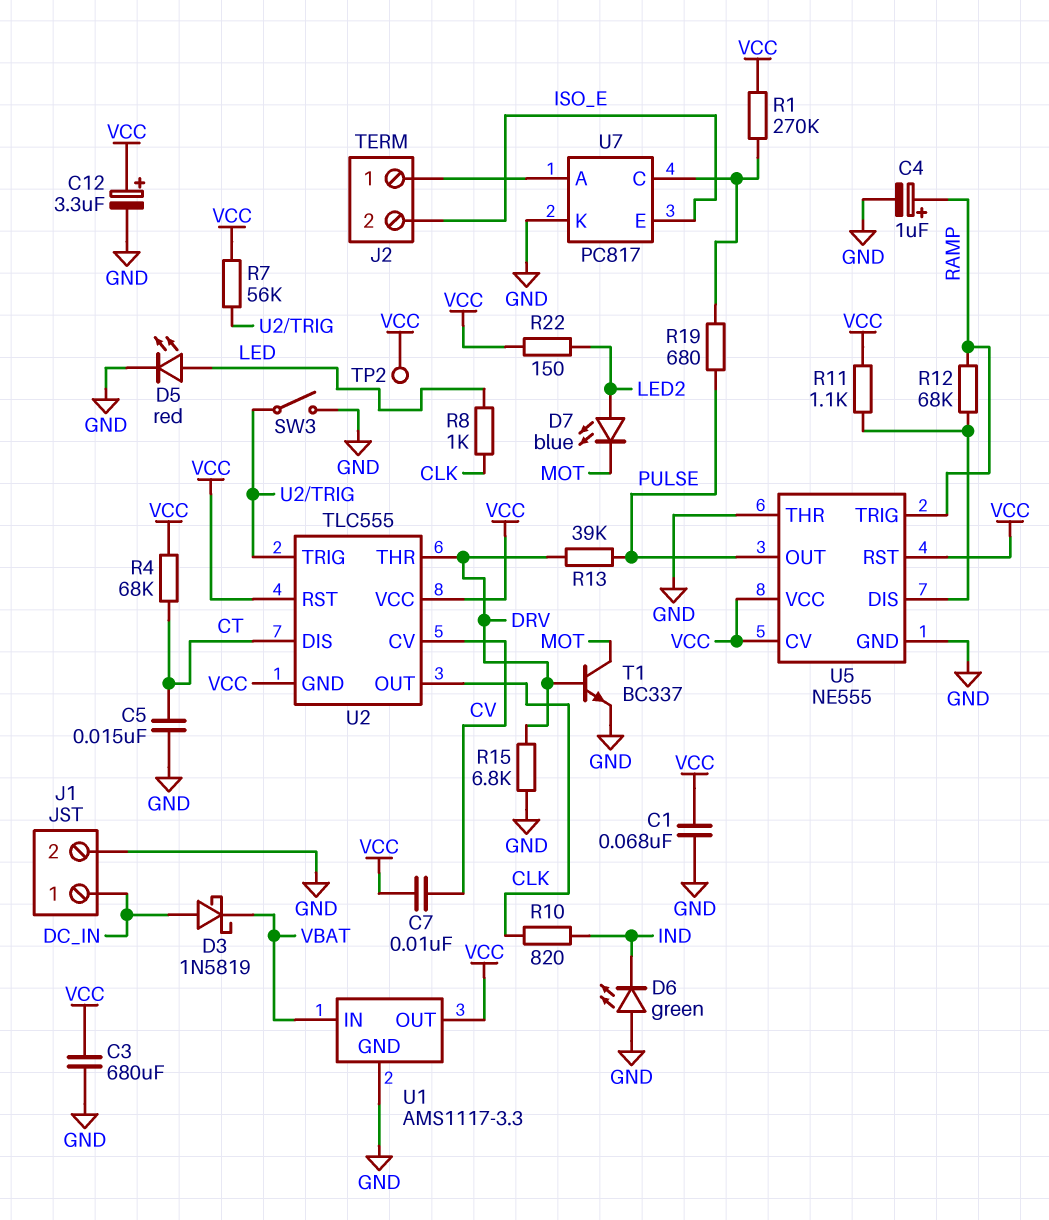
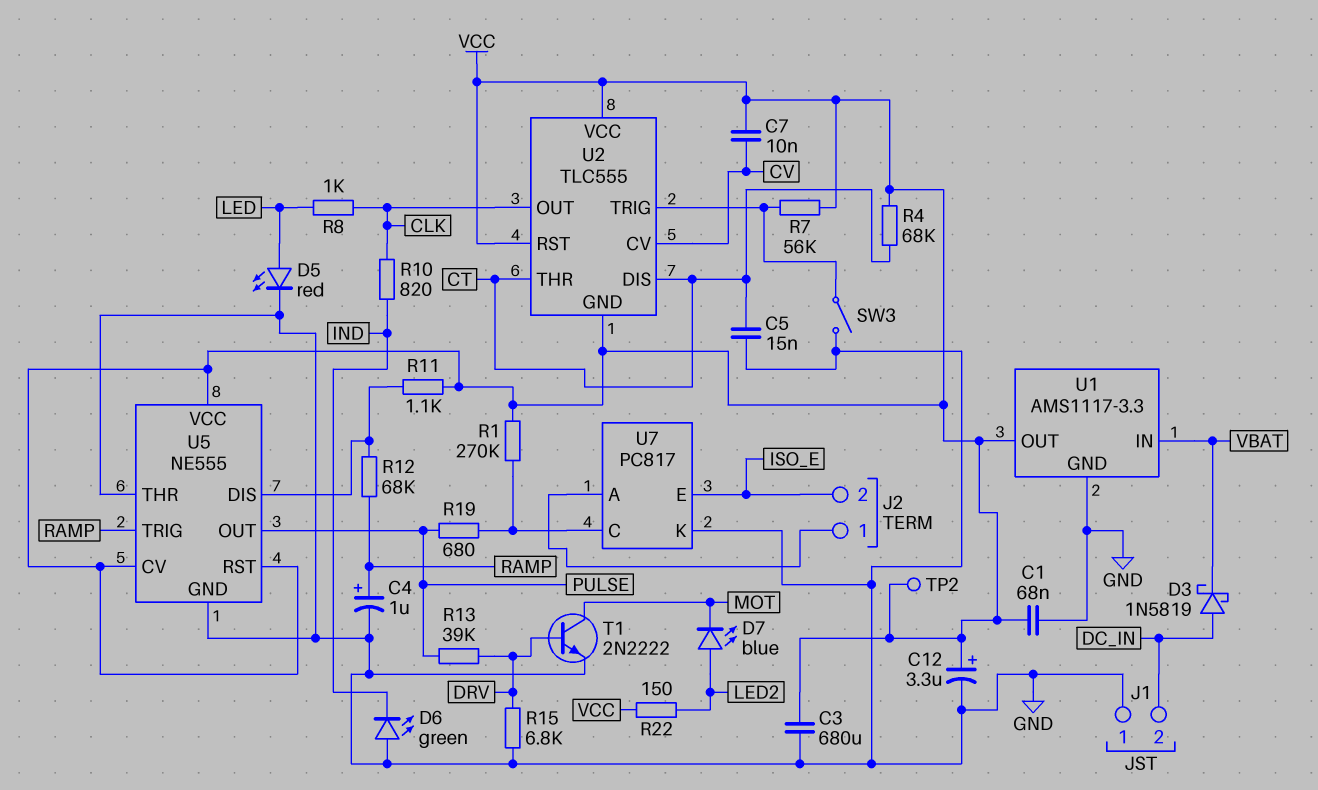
J1 pin 1: DC_IN -> GND
J1 pin 2: GND -> DC_IN
T1: NPN BC337 (B DRV, C MOT, E GND) -> NPN 2N2222 (B DRV, C MOT, E GND)
U2 pin THR: DRV -> CT

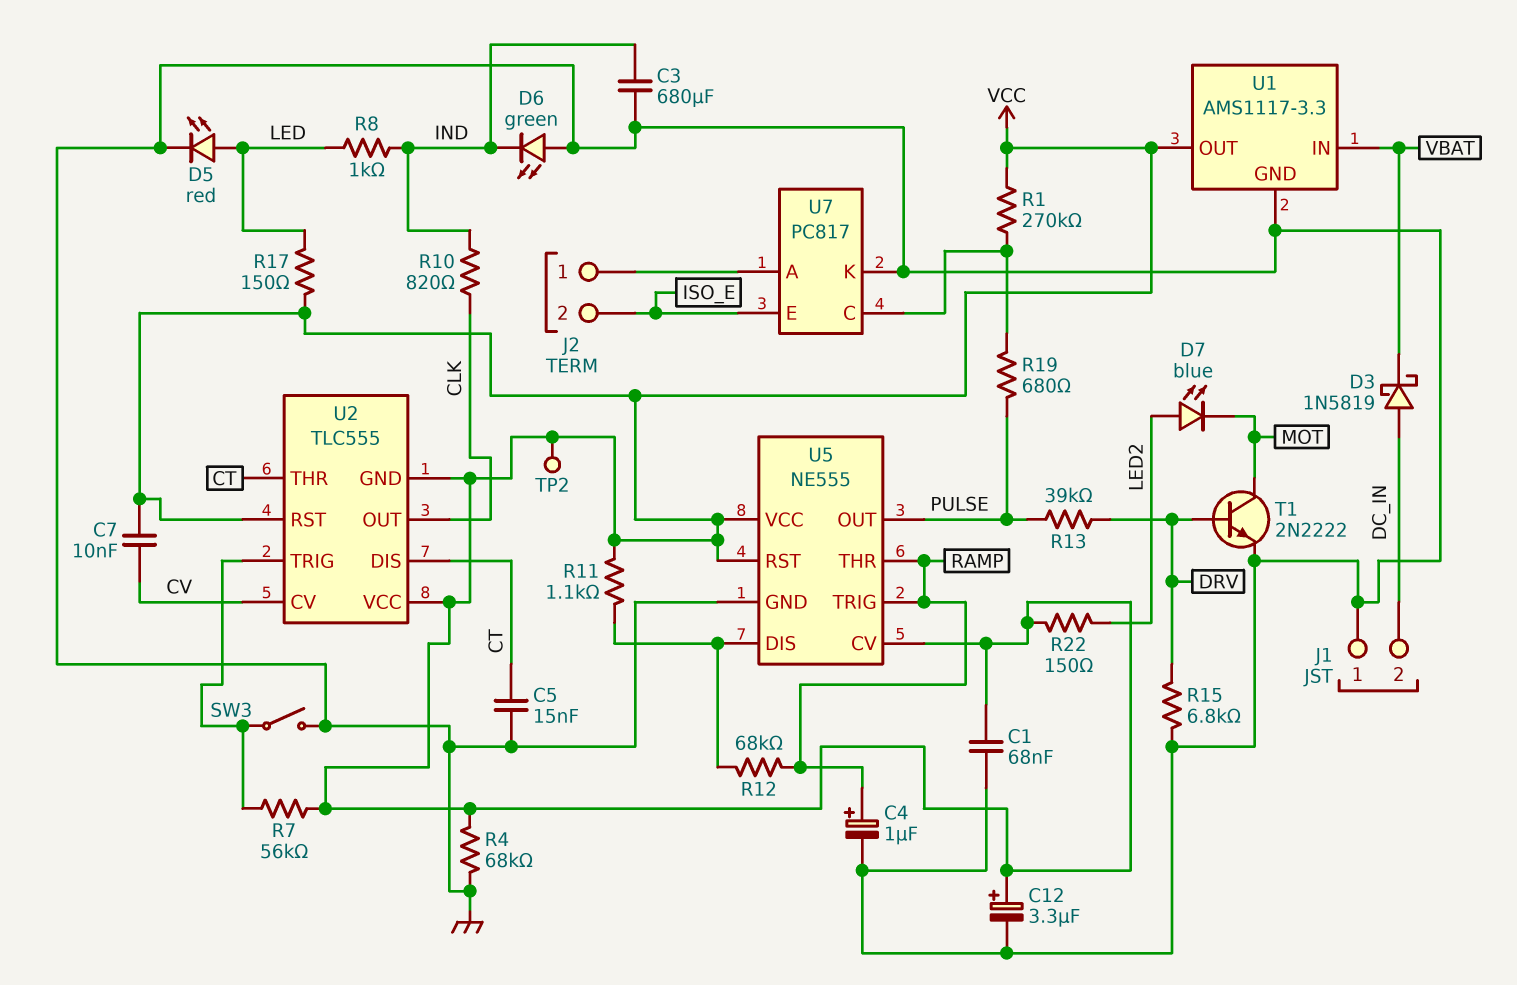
C3: 680uF (GND, VCC) -> 680uF (GND, IND)
R4: 68k (CT, VCC) -> 68k (GND, VCC)
R8: 1k (CLK, LED) -> 1k (IND, LED)
R17: none -> 150 (LED, VCC)
U5 pin THR: GND -> RAMP

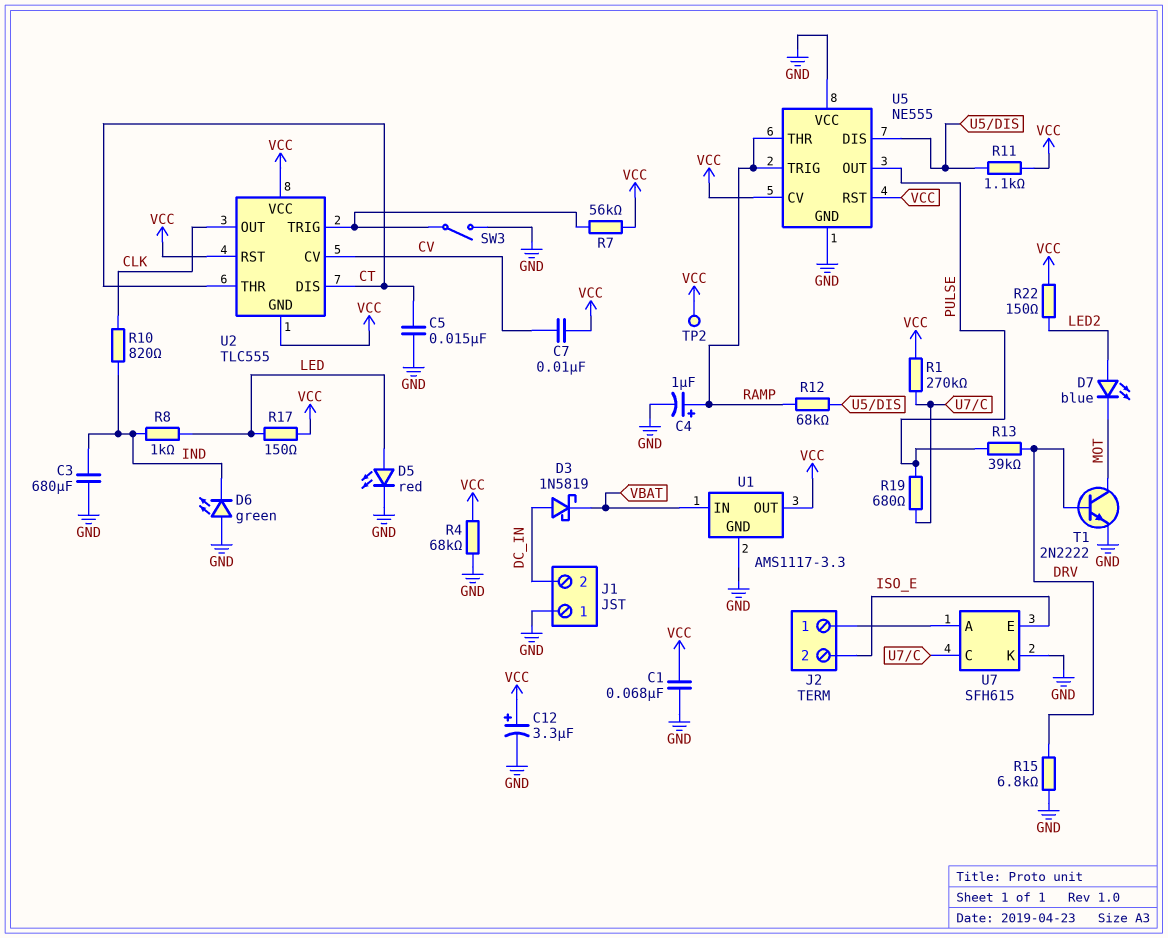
U5 pin VCC: VCC -> GND
U7: PC817 -> SFH615

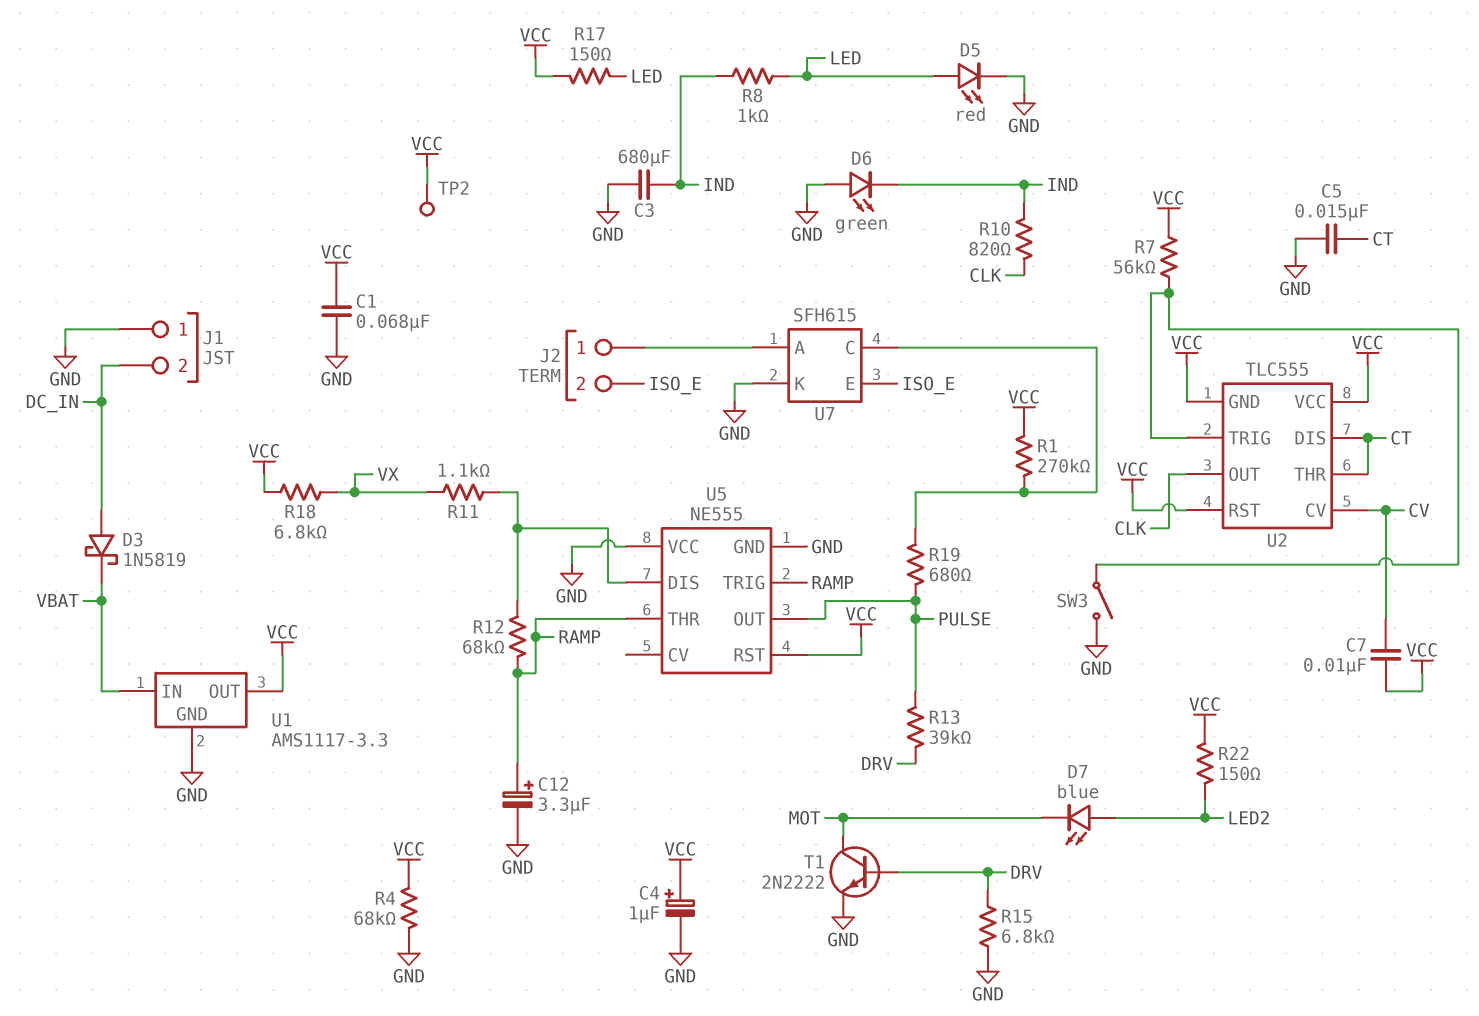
C4: 1uF (plus RAMP, minus GND) -> 1uF (plus VCC, minus GND)
C12: 3.3uF (plus VCC, minus GND) -> 3.3uF (plus RAMP, minus GND)
R11: 1.1k (U5/DIS, VCC) -> 1.1k (U5/DIS, VX)
R18: none -> 6.8k (VCC, VX)
U5 pin CV: VCC -> none

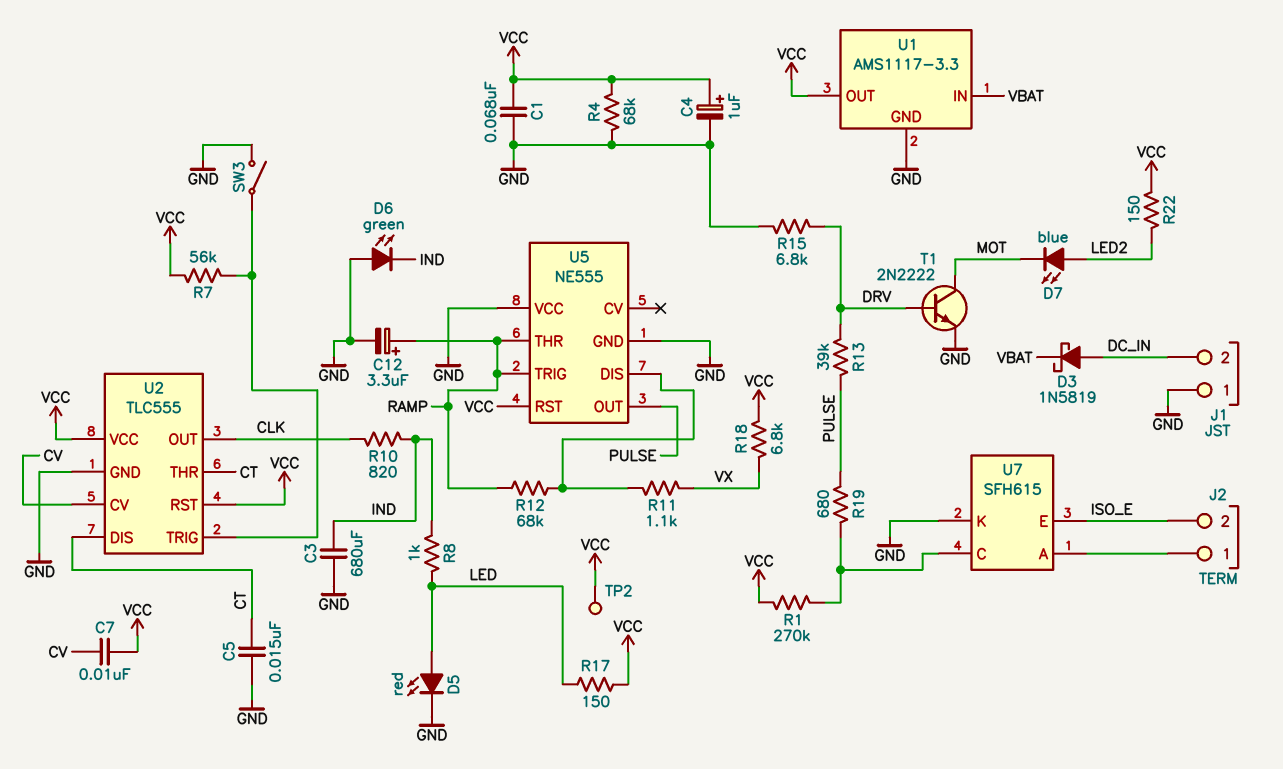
U2 pin GND: VCC -> GND

